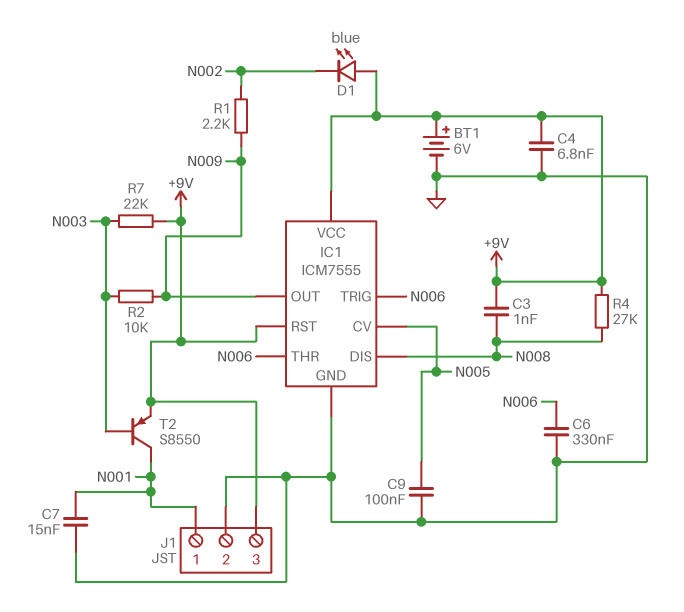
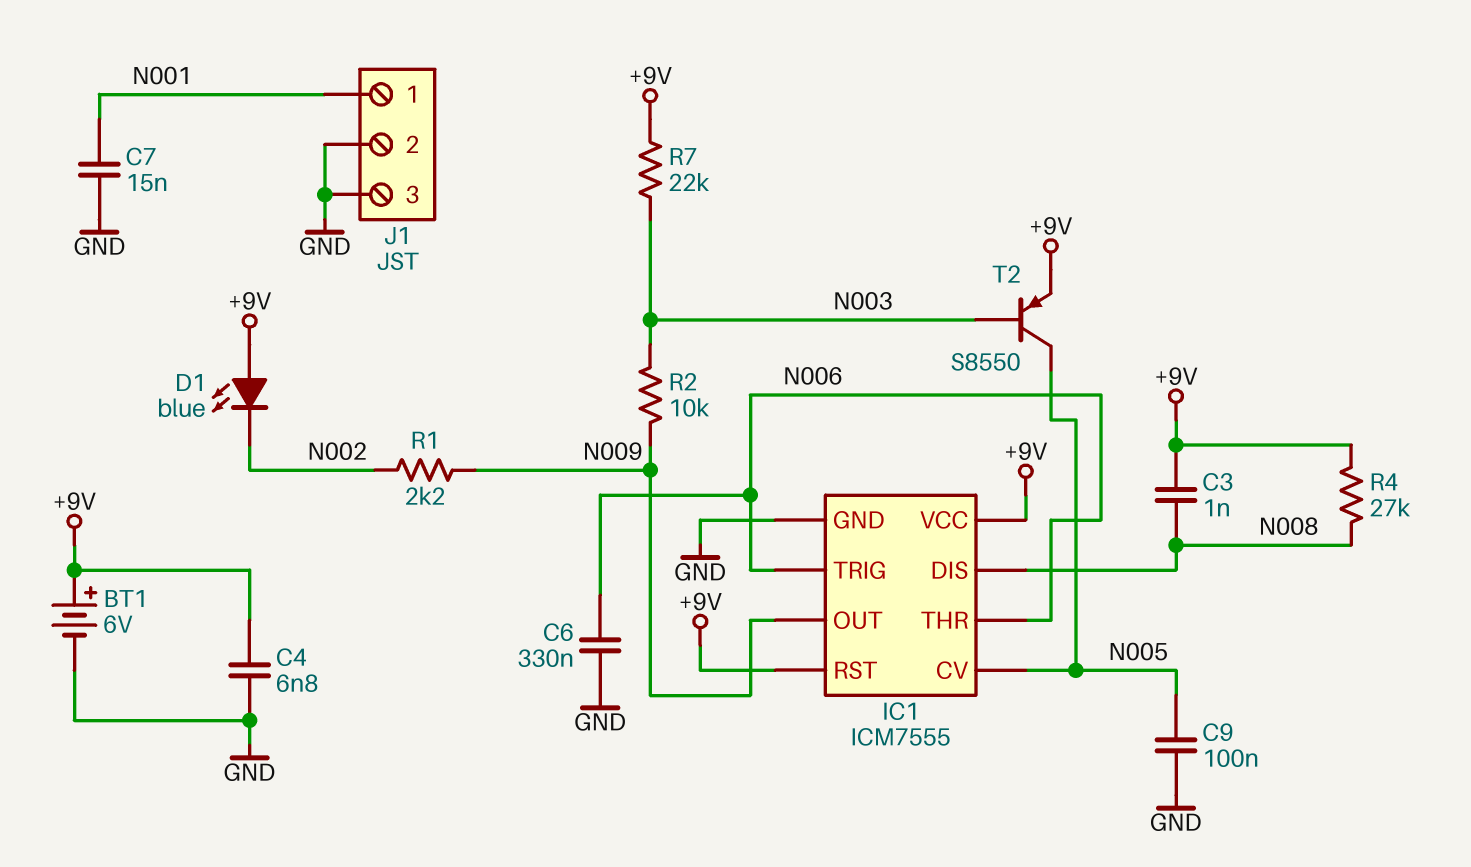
J1 pin 3: +9V -> GND
T2: PNP S8550 (B N003, C N001, E +9V) -> PNP S8550 (B N003, C N005, E +9V)

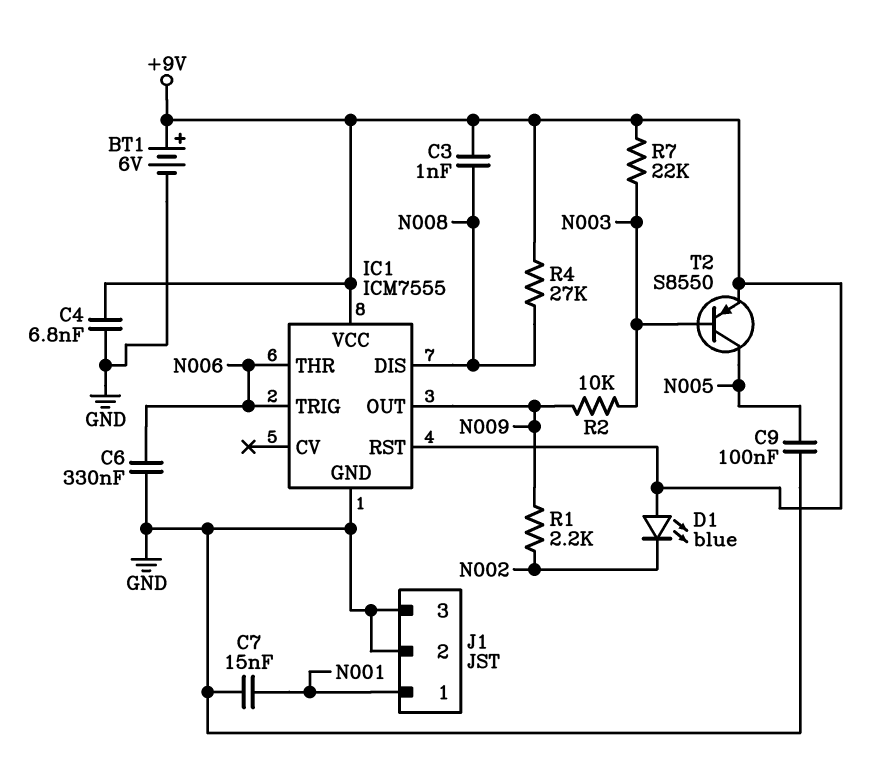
IC1 pin CV: N005 -> none

